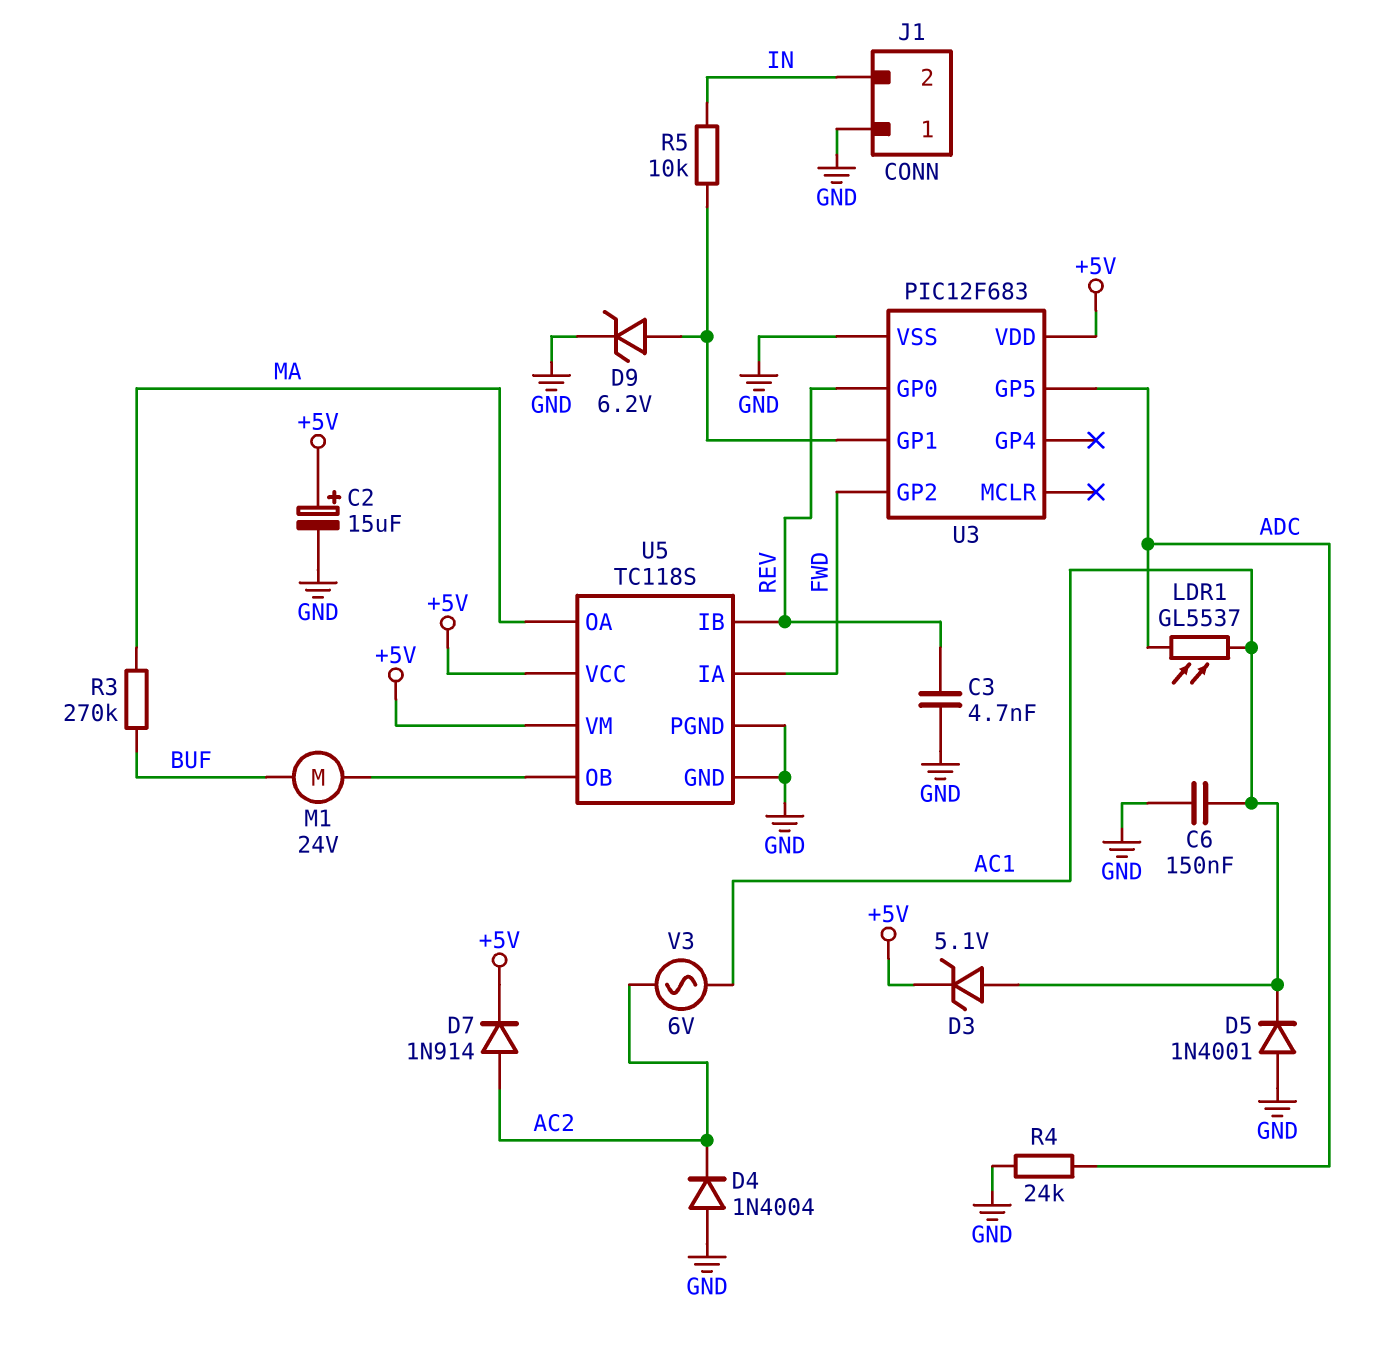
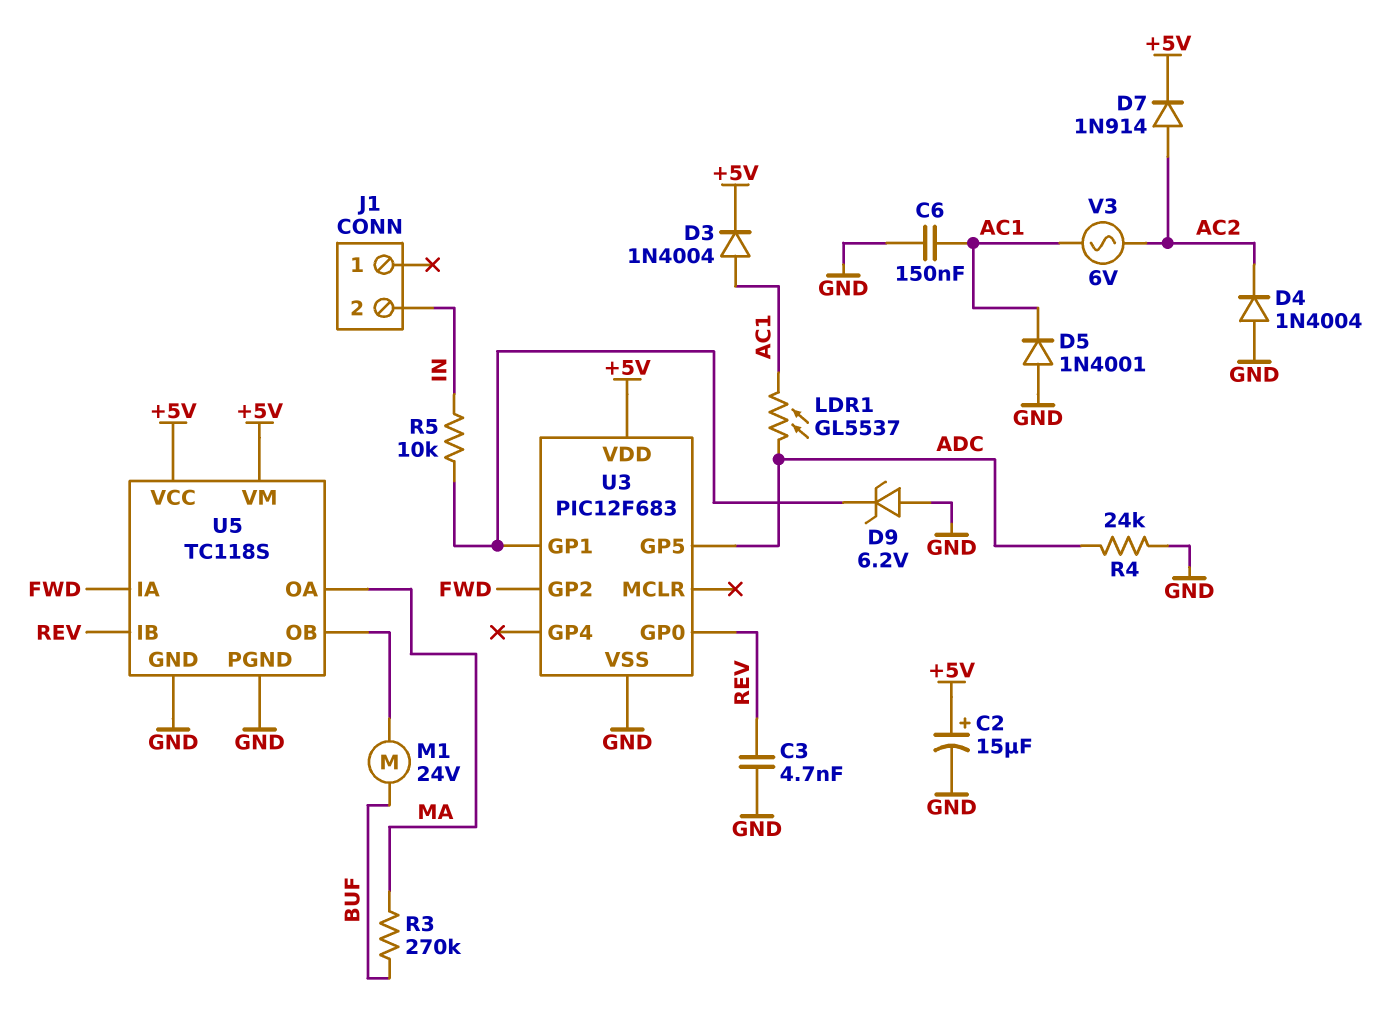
D3: zener 5.1V (A AC1, K +5V) -> diode 1N4004 (A AC1, K +5V)
D9: zener 6.2V (A U3/GP1, K GND) -> zener 6.2V (A GND, K U3/GP1)
J1 pin 1: GND -> none

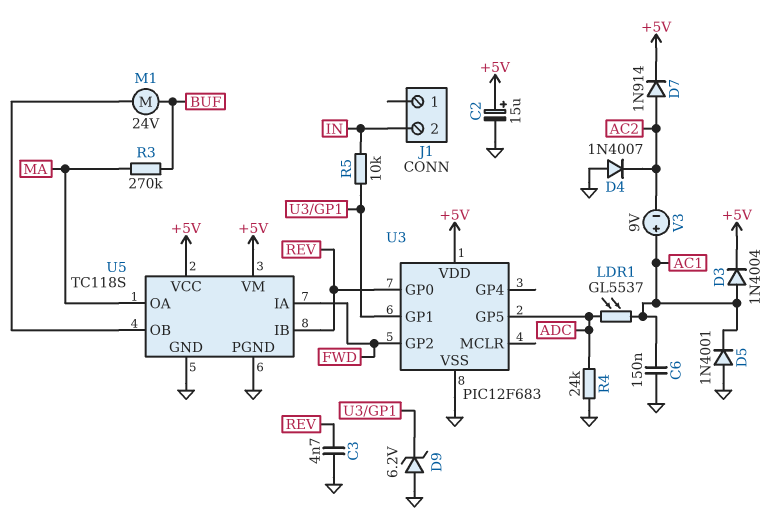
D4: diode 1N4004 (A GND, K AC2) -> diode 1N4007 (A GND, K AC2)
V3: AC 6V (AC1, AC2) -> 9V (plus AC1, minus AC2)

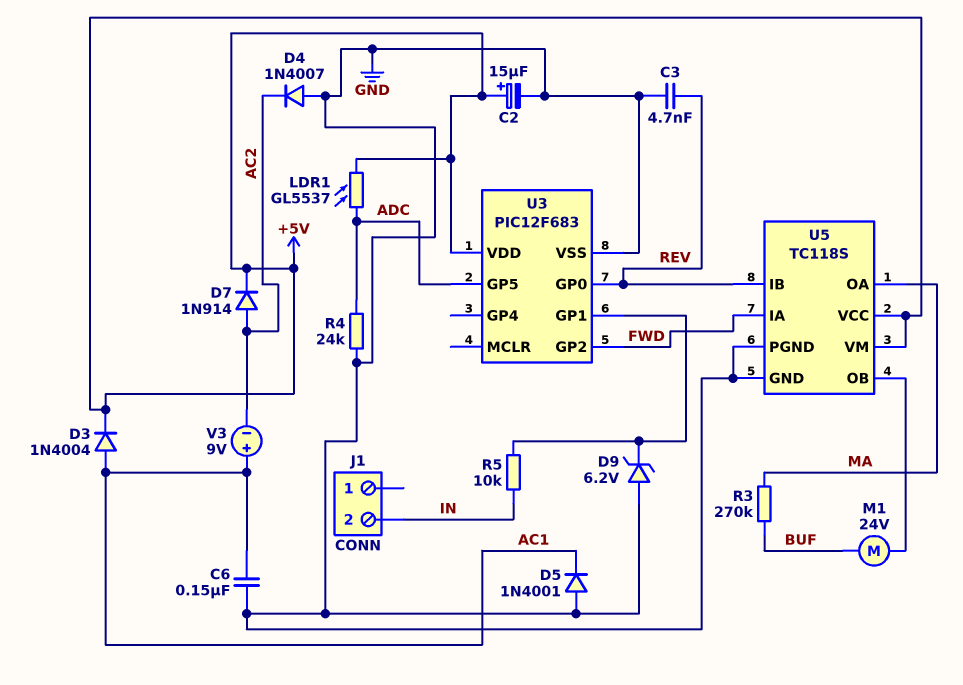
LDR1: GL5537 (AC1, ADC) -> GL5537 (+5V, ADC)

